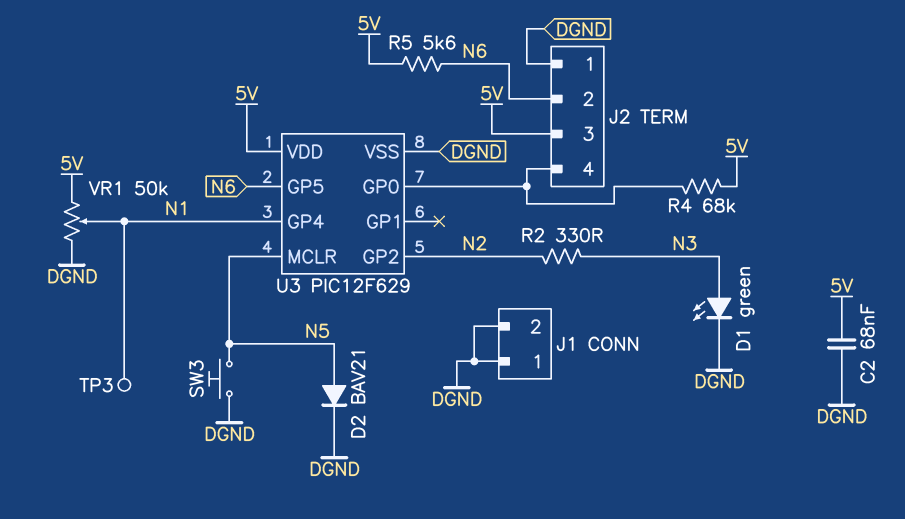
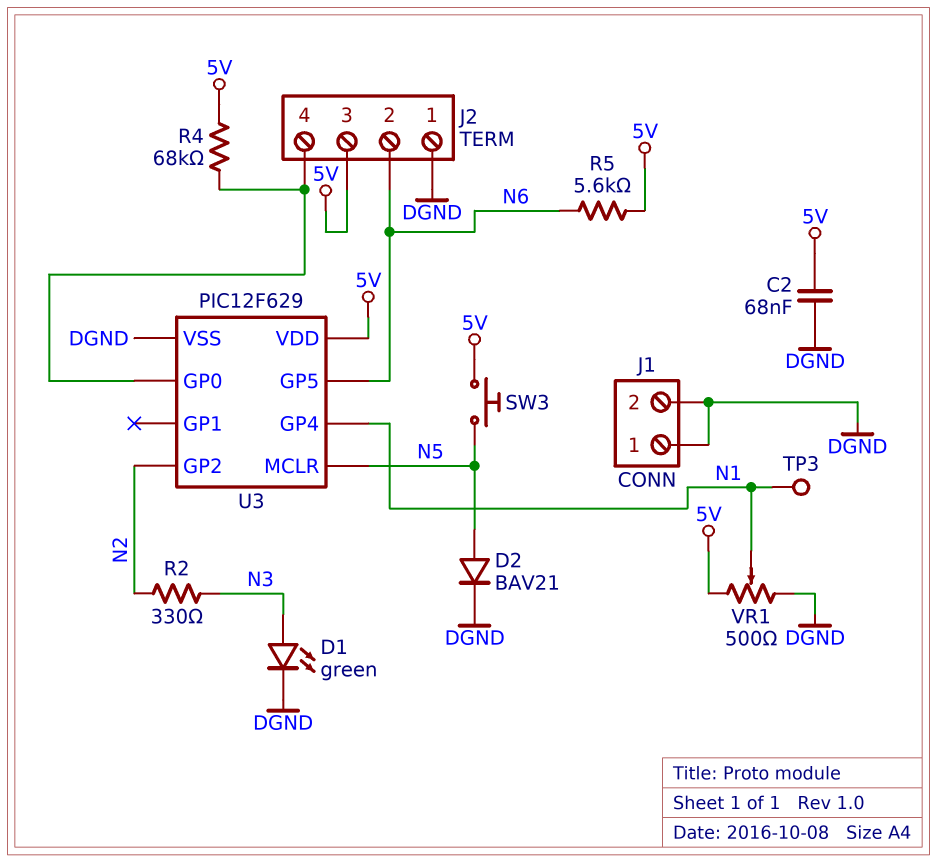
SW3: button (DGND, N5) -> button (5V, N5)
VR1: 50k (5V, DGND, wiper N1) -> 500 (5V, DGND, wiper N1)

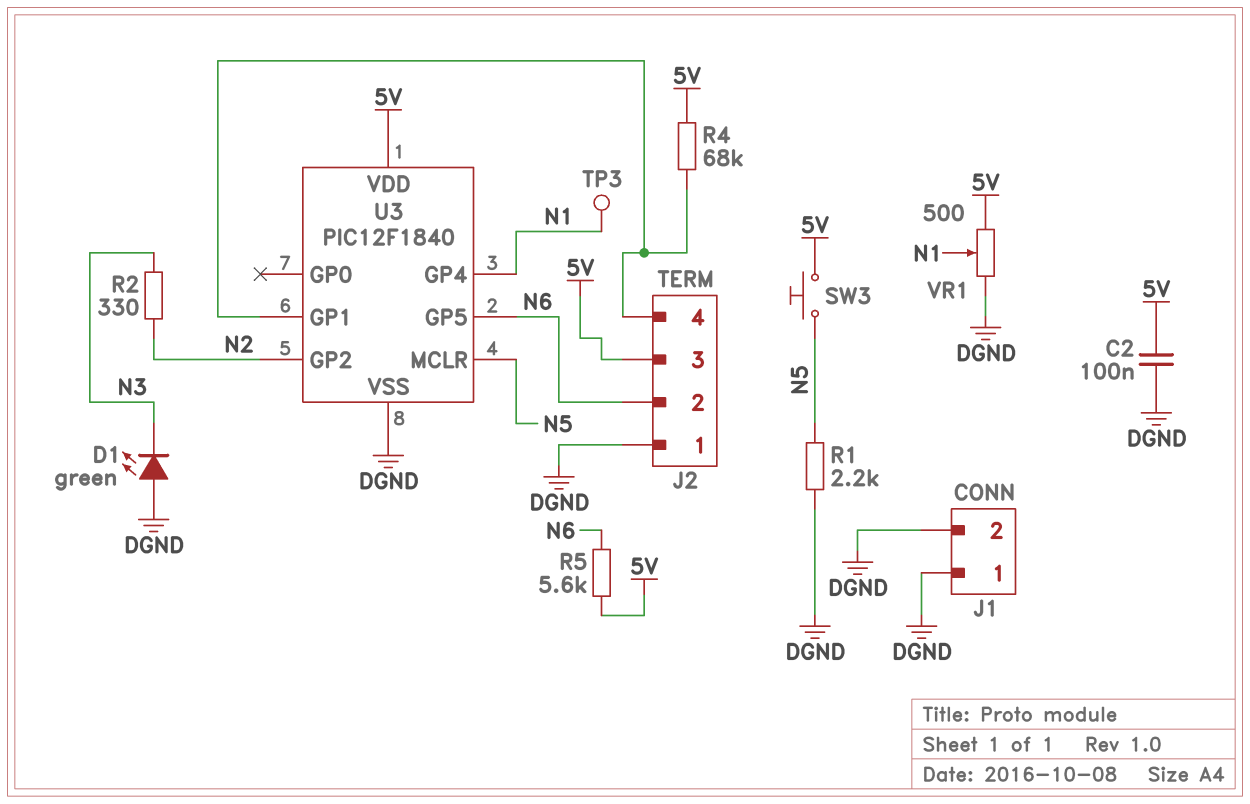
C2: 68nF (5V, DGND) -> 100nF (5V, DGND)
D1: LED green (A N3, K DGND) -> LED green (A DGND, K N3)
D2: diode BAV21 (A N5, K DGND) -> none
R1: none -> 2.2k (DGND, N5)
U3: PIC12F629 -> PIC12F1840
U3 pin GP0: J2/4 -> none
U3 pin GP1: none -> J2/4

